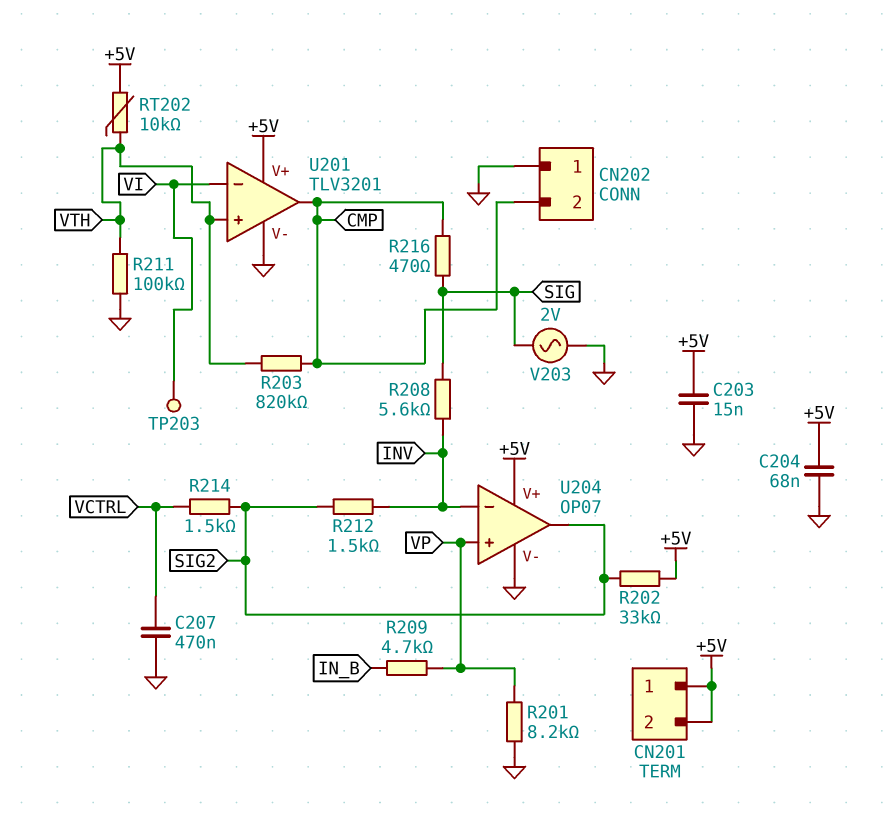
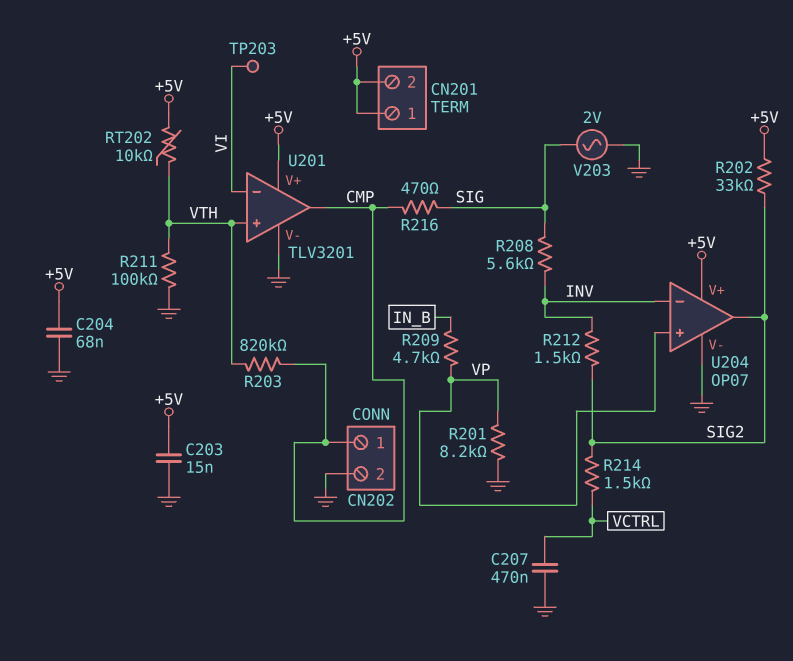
CN202 pin 1: GND -> CMP
CN202 pin 2: CMP -> GND

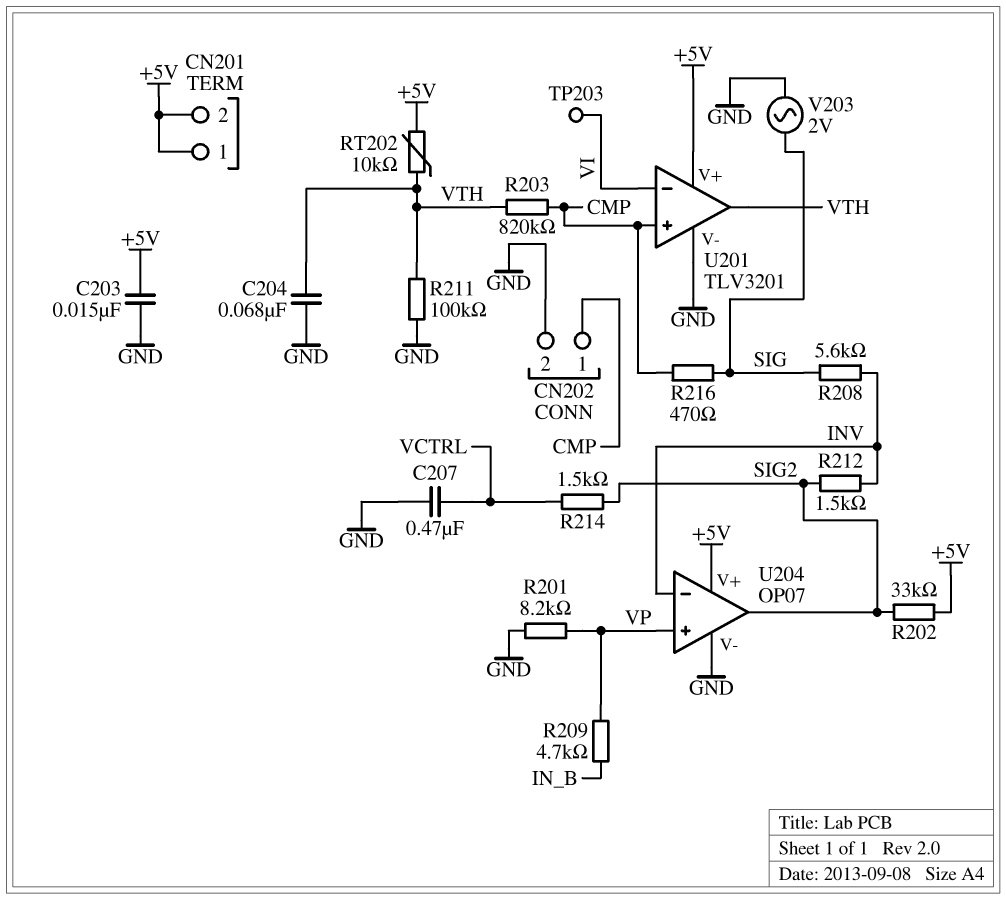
C204: 68nF (+5V, GND) -> 68nF (GND, VTH)
U201 pin in+: VTH -> CMP
U201 pin out: CMP -> VTH

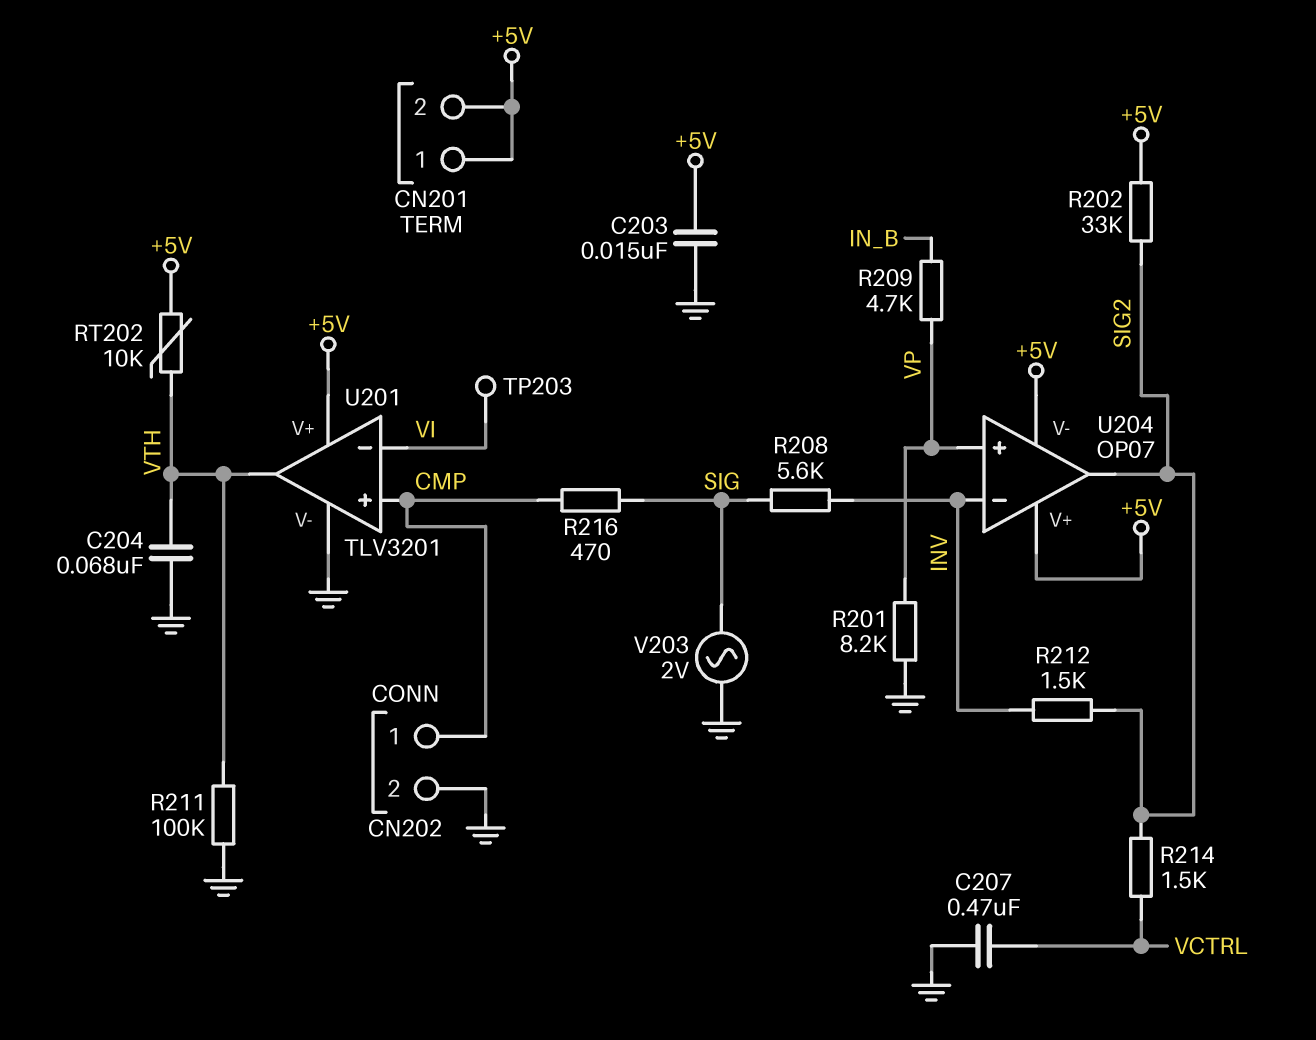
R203: 820k (CMP, VTH) -> none
U204 pin V-: GND -> +5V

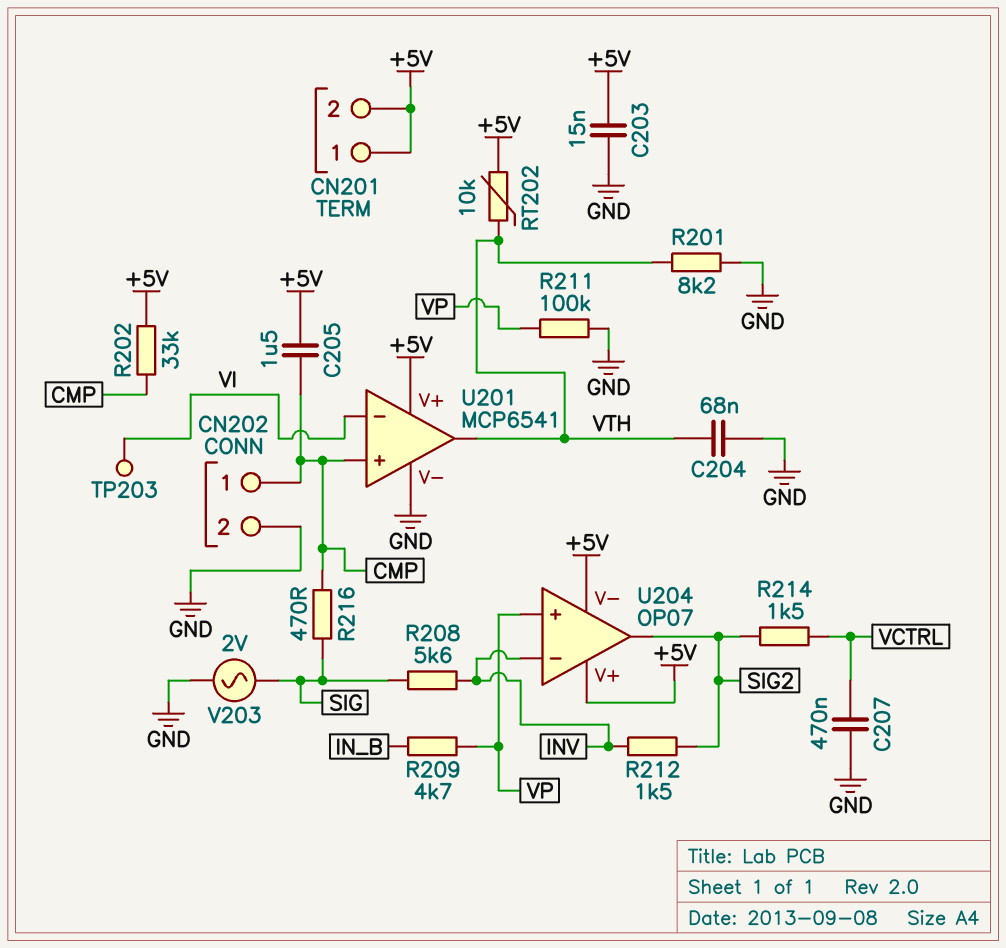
C205: none -> 1.5uF (+5V, CMP)
R201: 8.2k (GND, VP) -> 8.2k (GND, VTH)
R202: 33k (+5V, SIG2) -> 33k (+5V, CMP)
R211: 100k (GND, VTH) -> 100k (GND, VP)
U201: TLV3201 -> MCP6541

